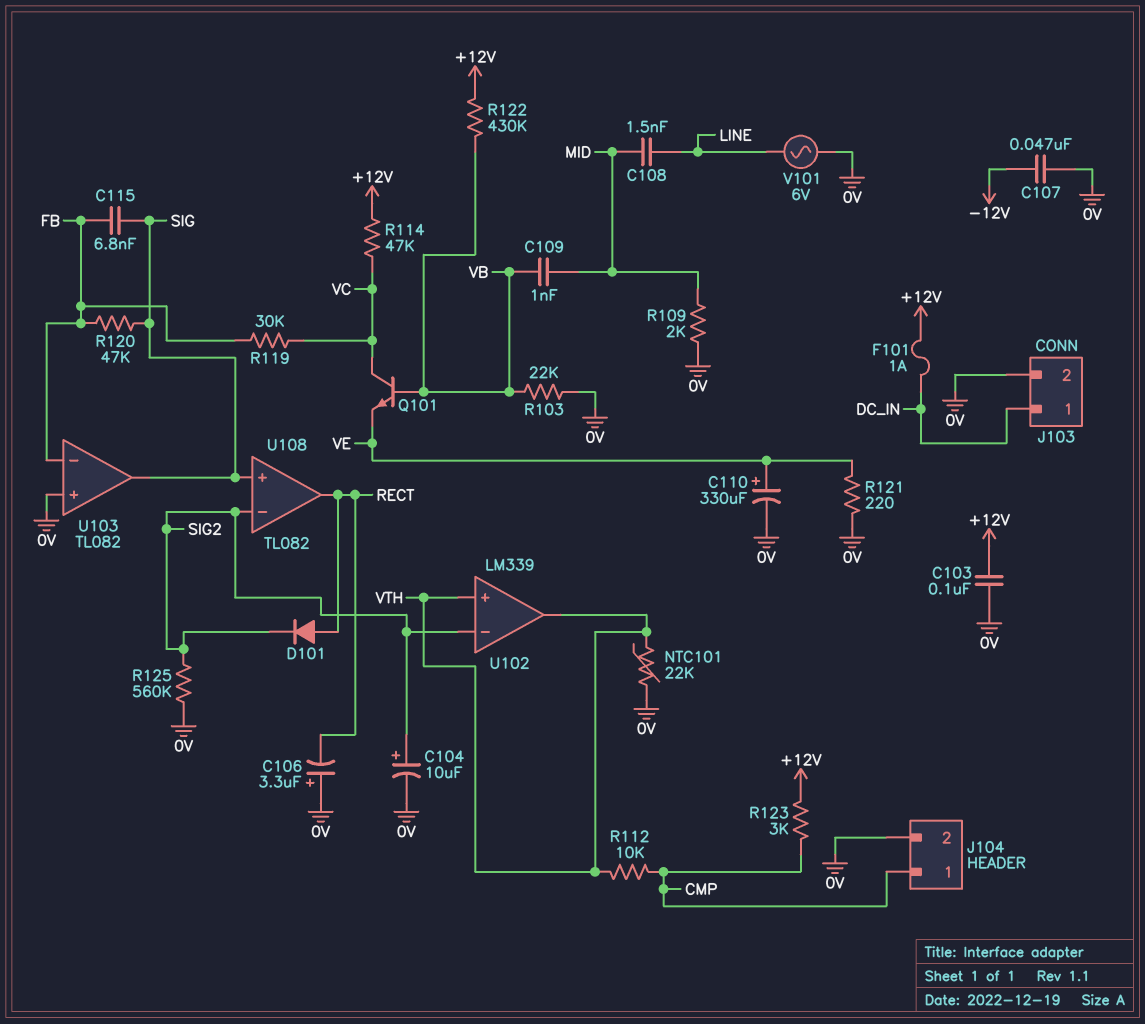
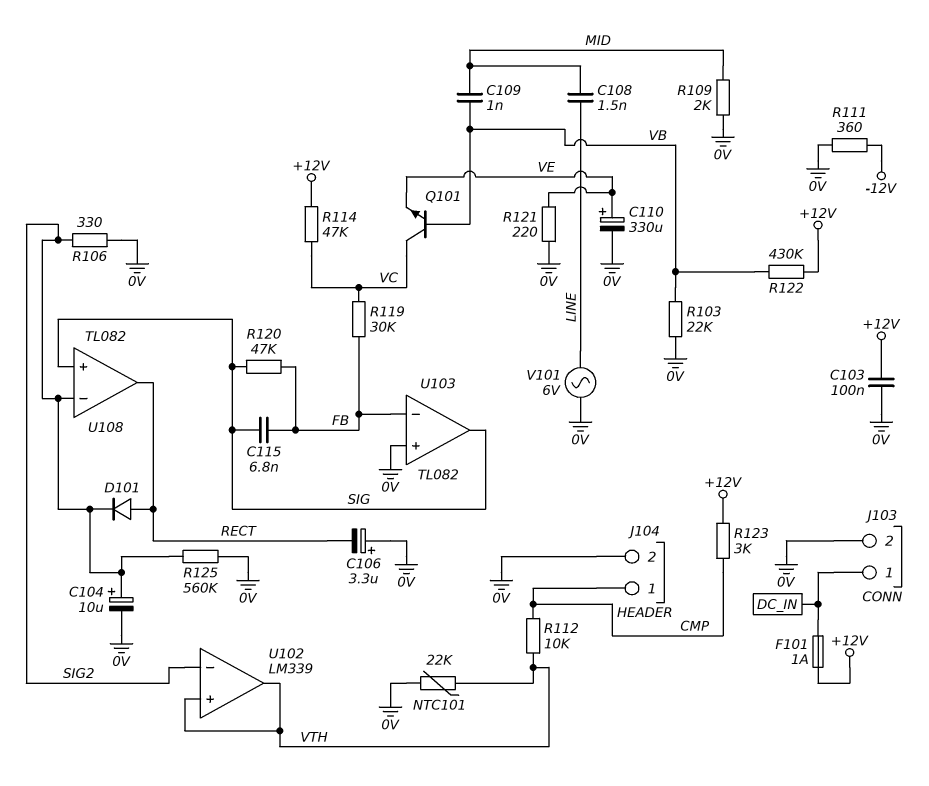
C107: 47nF (-12V, 0V) -> none
R106: none -> 330 (0V, SIG2)
R111: none -> 360 (-12V, 0V)

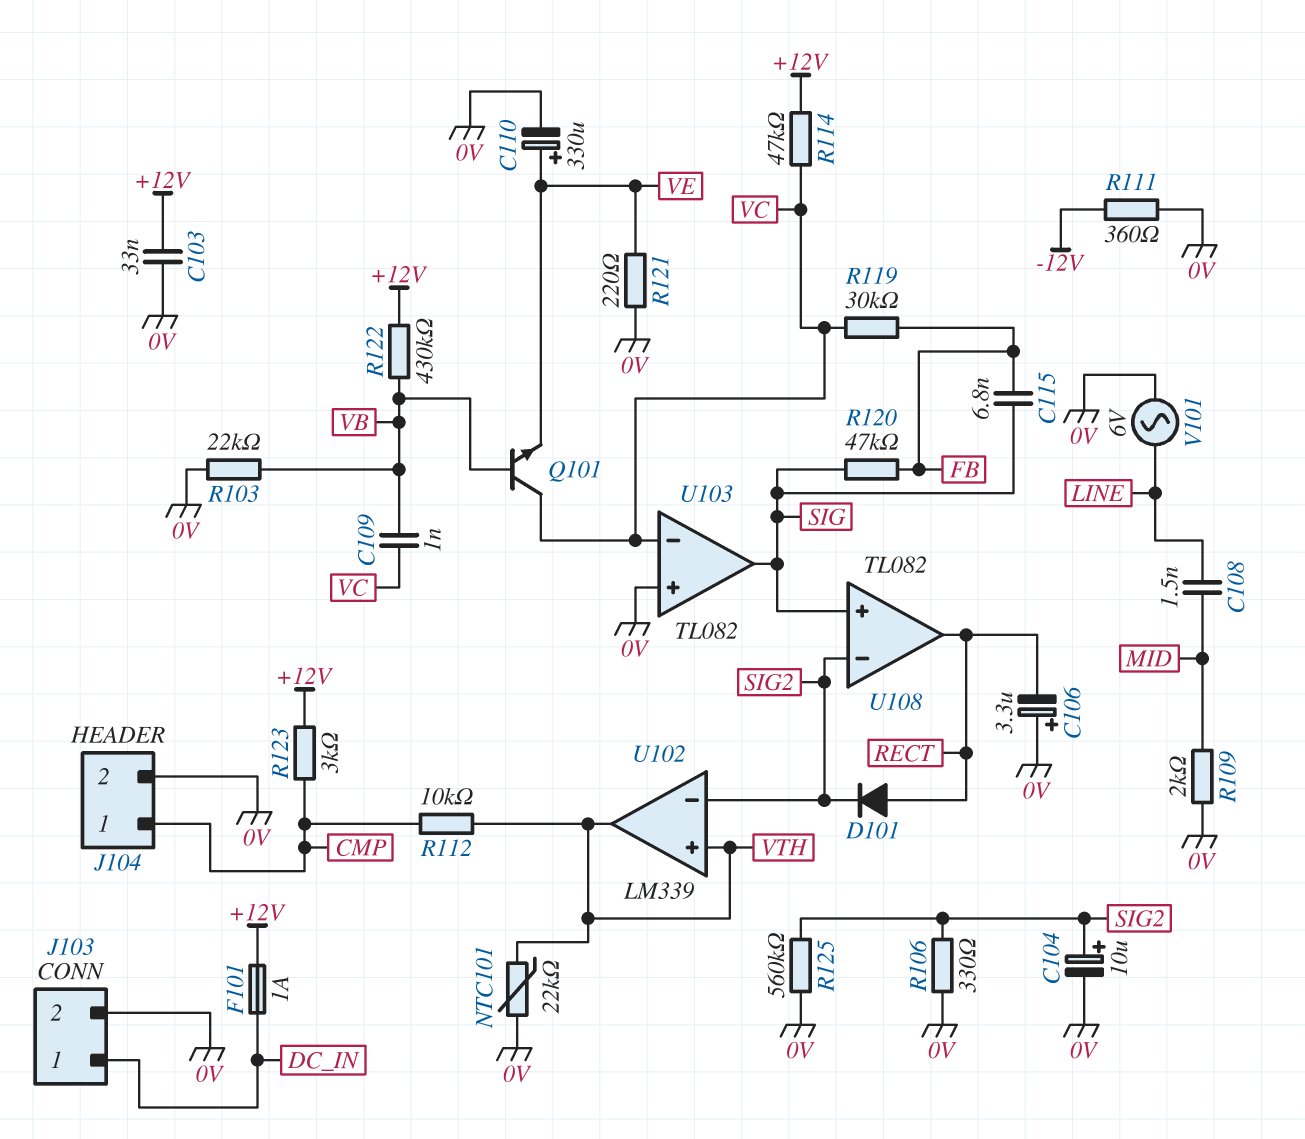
C103: 100nF (+12V, 0V) -> 33nF (+12V, 0V)
C109: 1nF (MID, VB) -> 1nF (VB, VC)
U103 pin in-: FB -> VC

